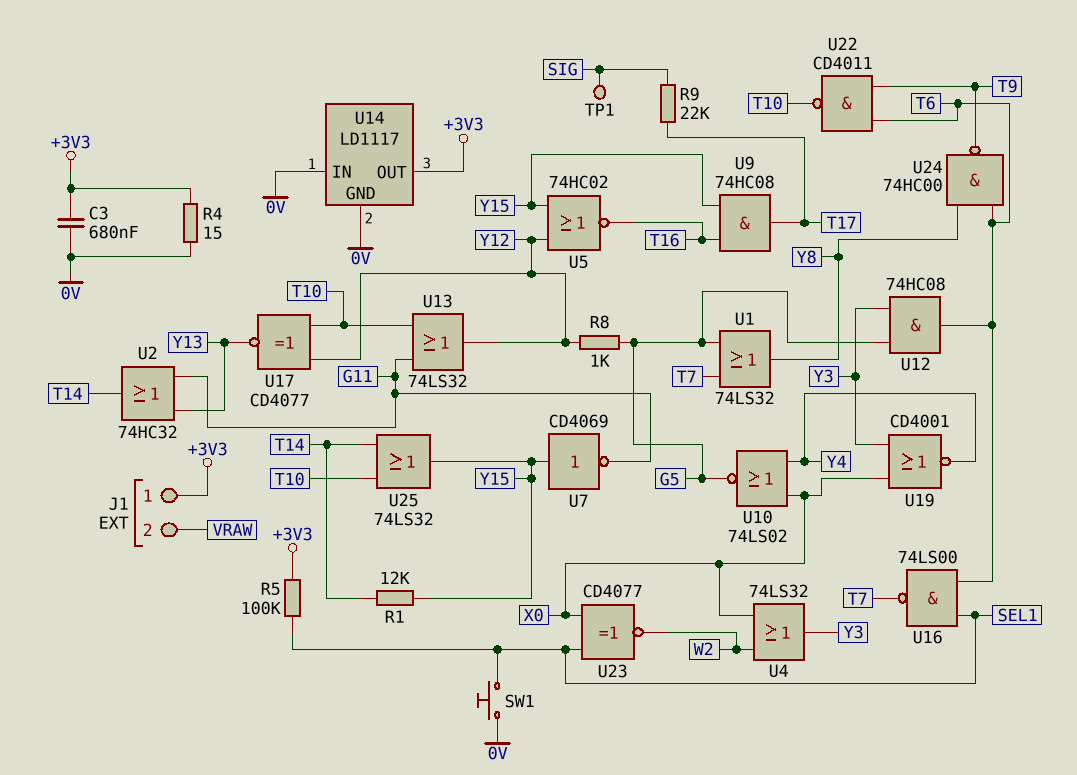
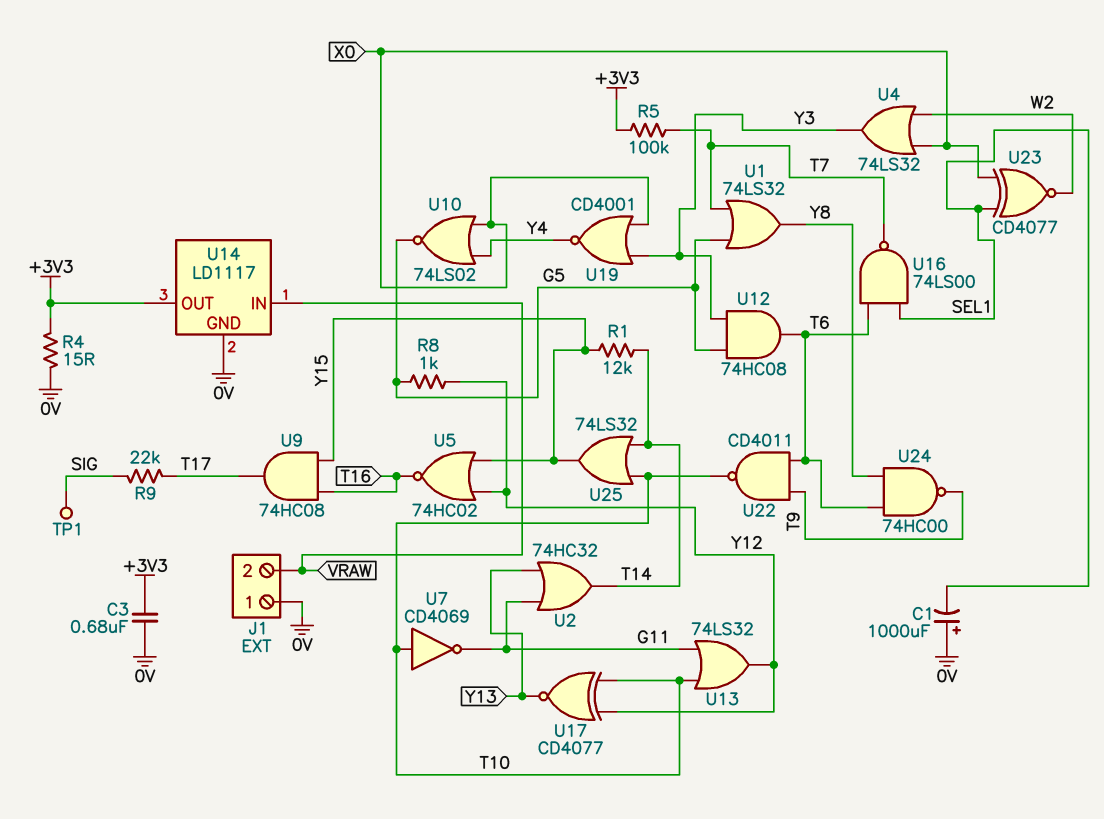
C1: none -> 1000uF (plus 0V, minus SEL1)
J1 pin 1: +3V3 -> 0V
R5: 100k (+3V3, SEL1) -> 100k (+3V3, T7)
SW1: button (0V, SEL1) -> none
U7: NOT CD4069 (in Y15, out G11) -> NOT CD4069 (in T10, out G11)
U14 pin IN: 0V -> VRAW

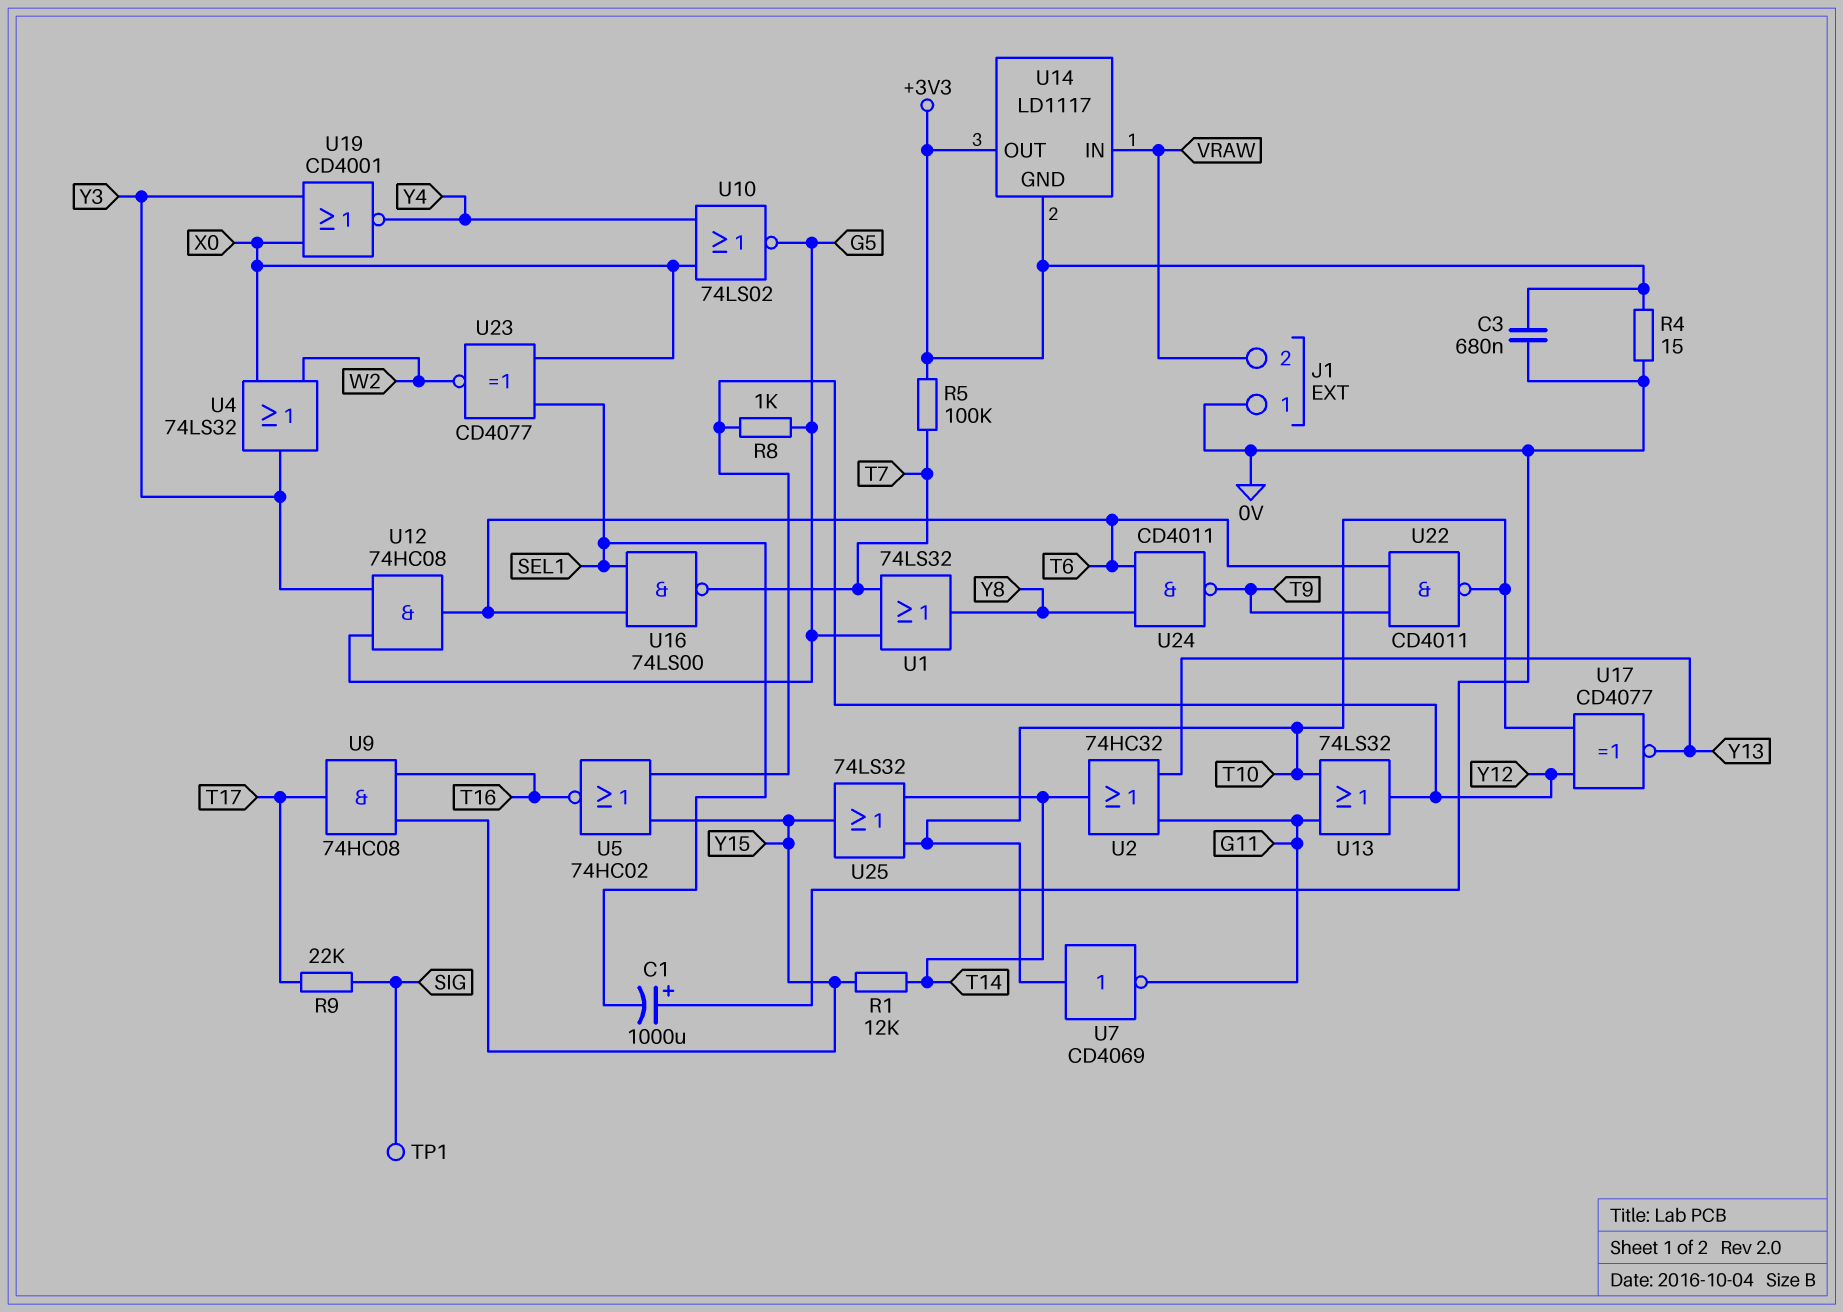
U14 pin GND: 0V -> +3V3
U24: NAND 74HC00 (in T6, in Y8, out T9) -> NAND CD4011 (in T6, in Y8, out T9)

